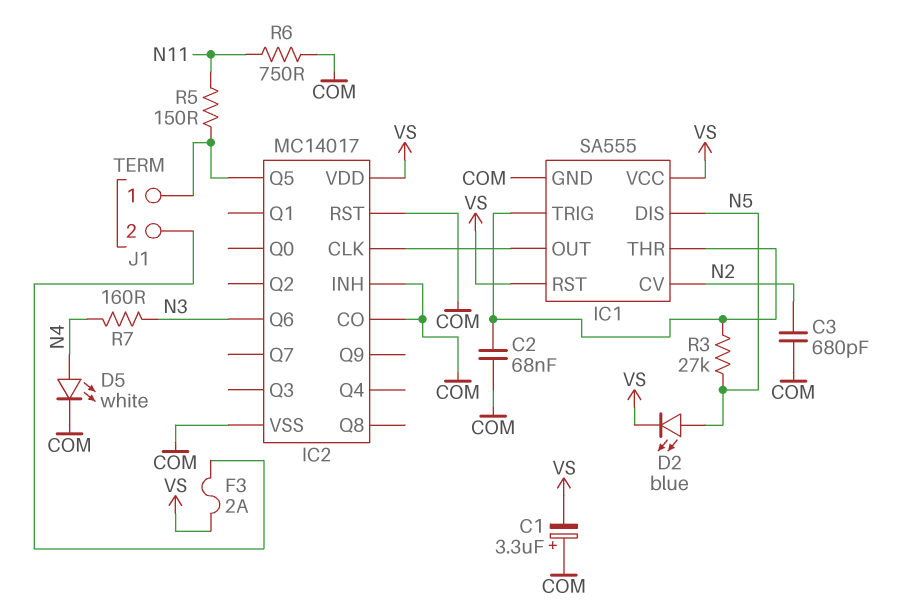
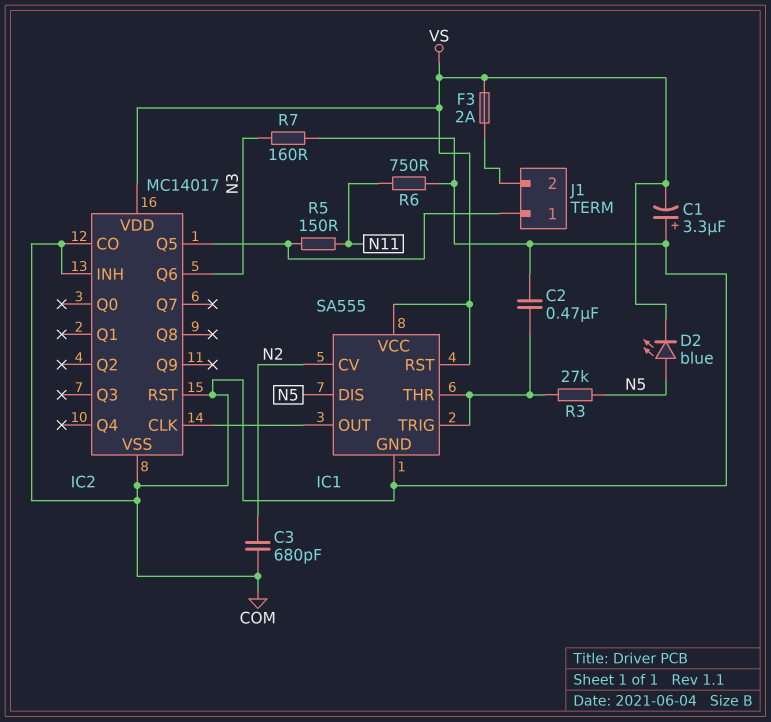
C2: 68nF (COM, IC1/THR) -> 470nF (COM, IC1/THR)
D5: LED white (A N4, K COM) -> none
R7: 160 (N3, N4) -> 160 (COM, N3)

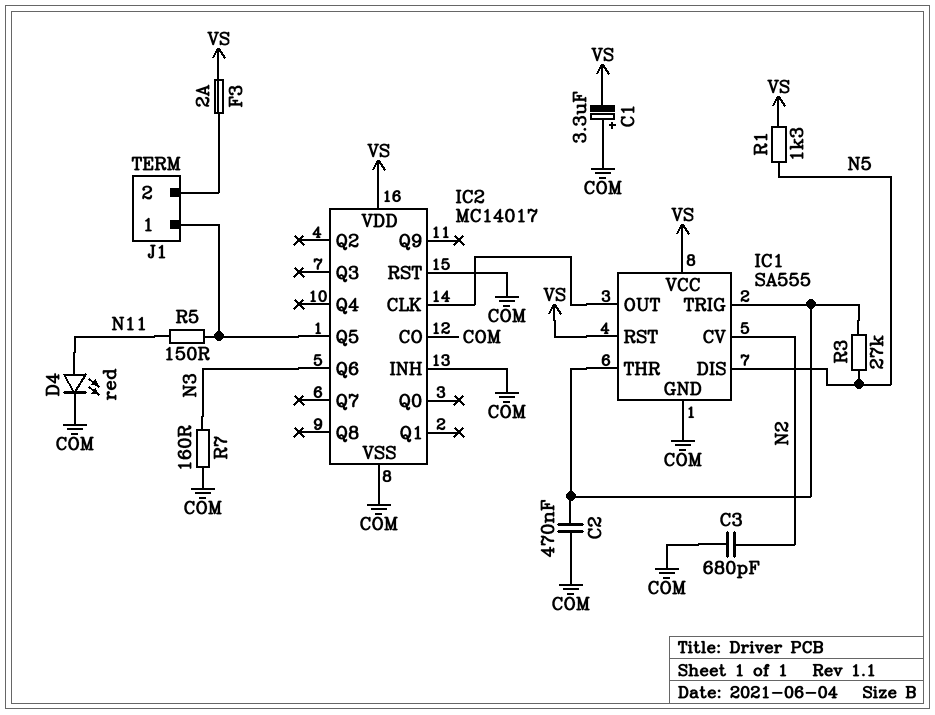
D2: LED blue (A N5, K VS) -> none
D4: none -> LED red (A N11, K COM)
R1: none -> 1.3k (N5, VS)
R6: 750 (COM, N11) -> none

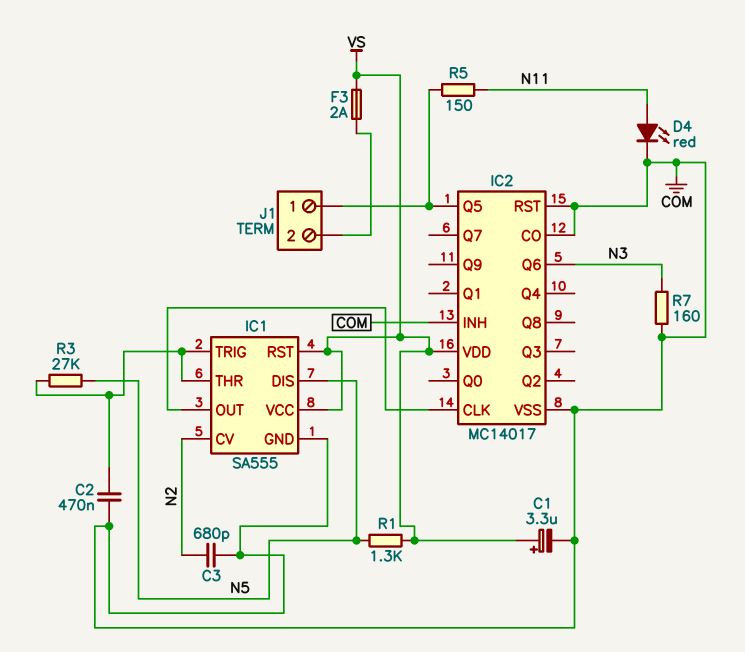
C1: 3.3uF (plus COM, minus VS) -> 3.3uF (plus VS, minus COM)

